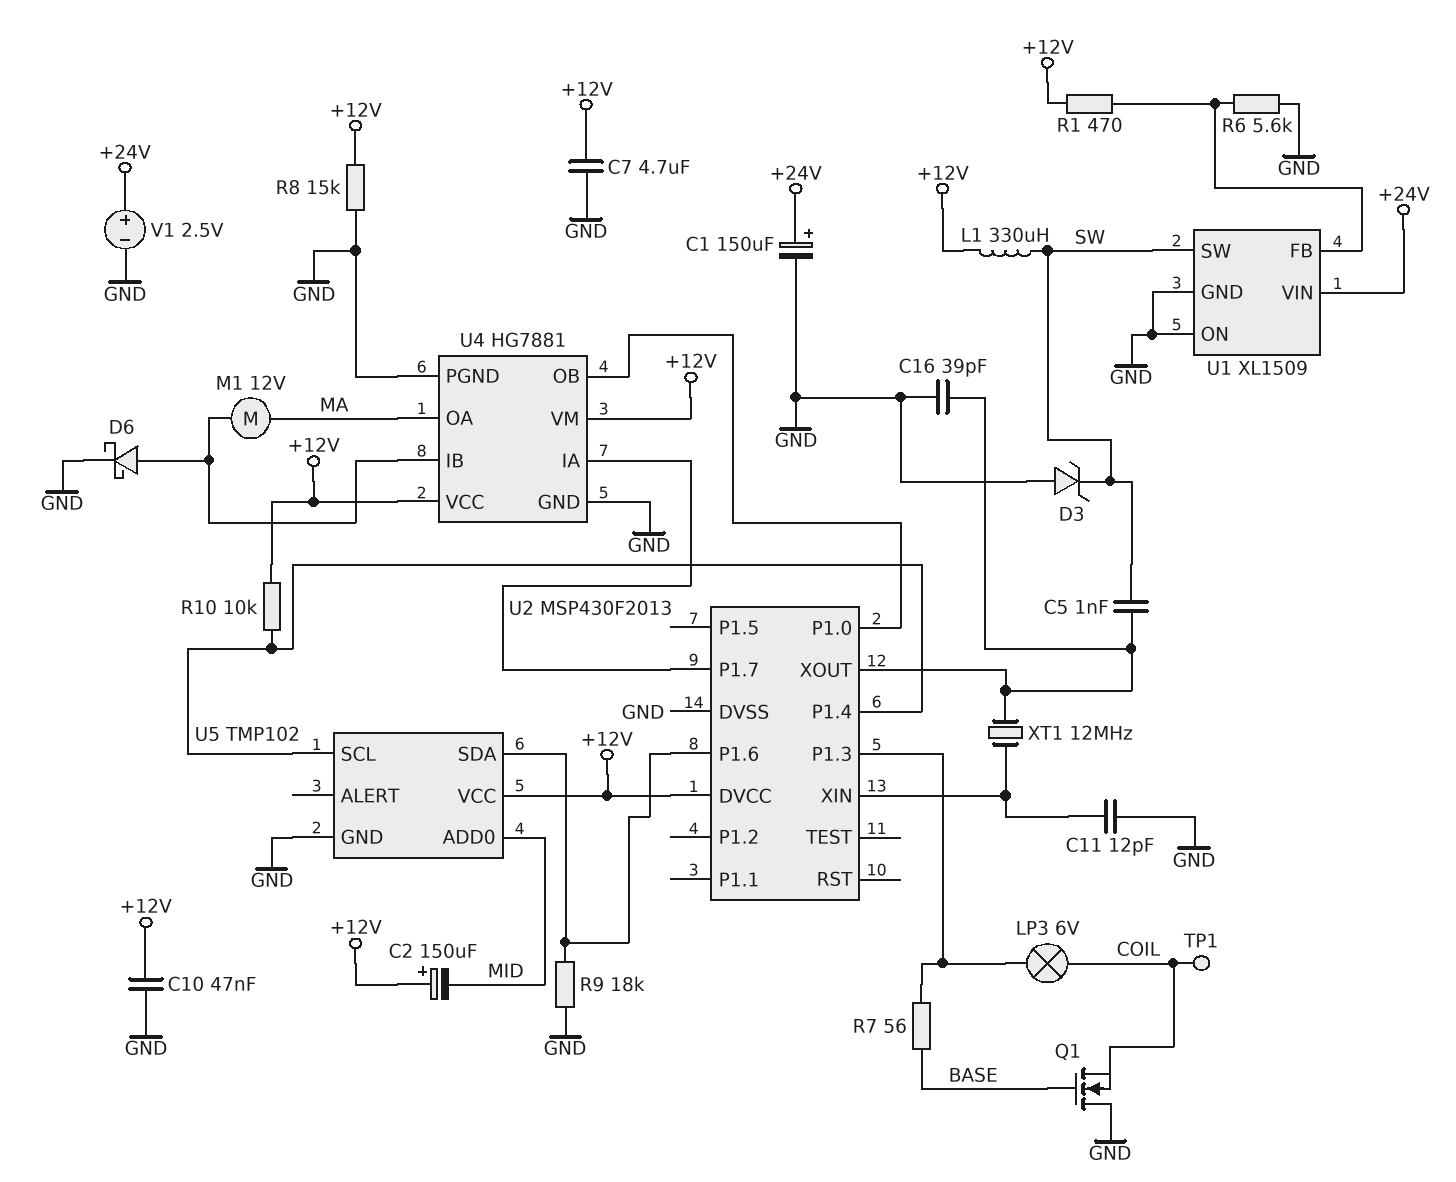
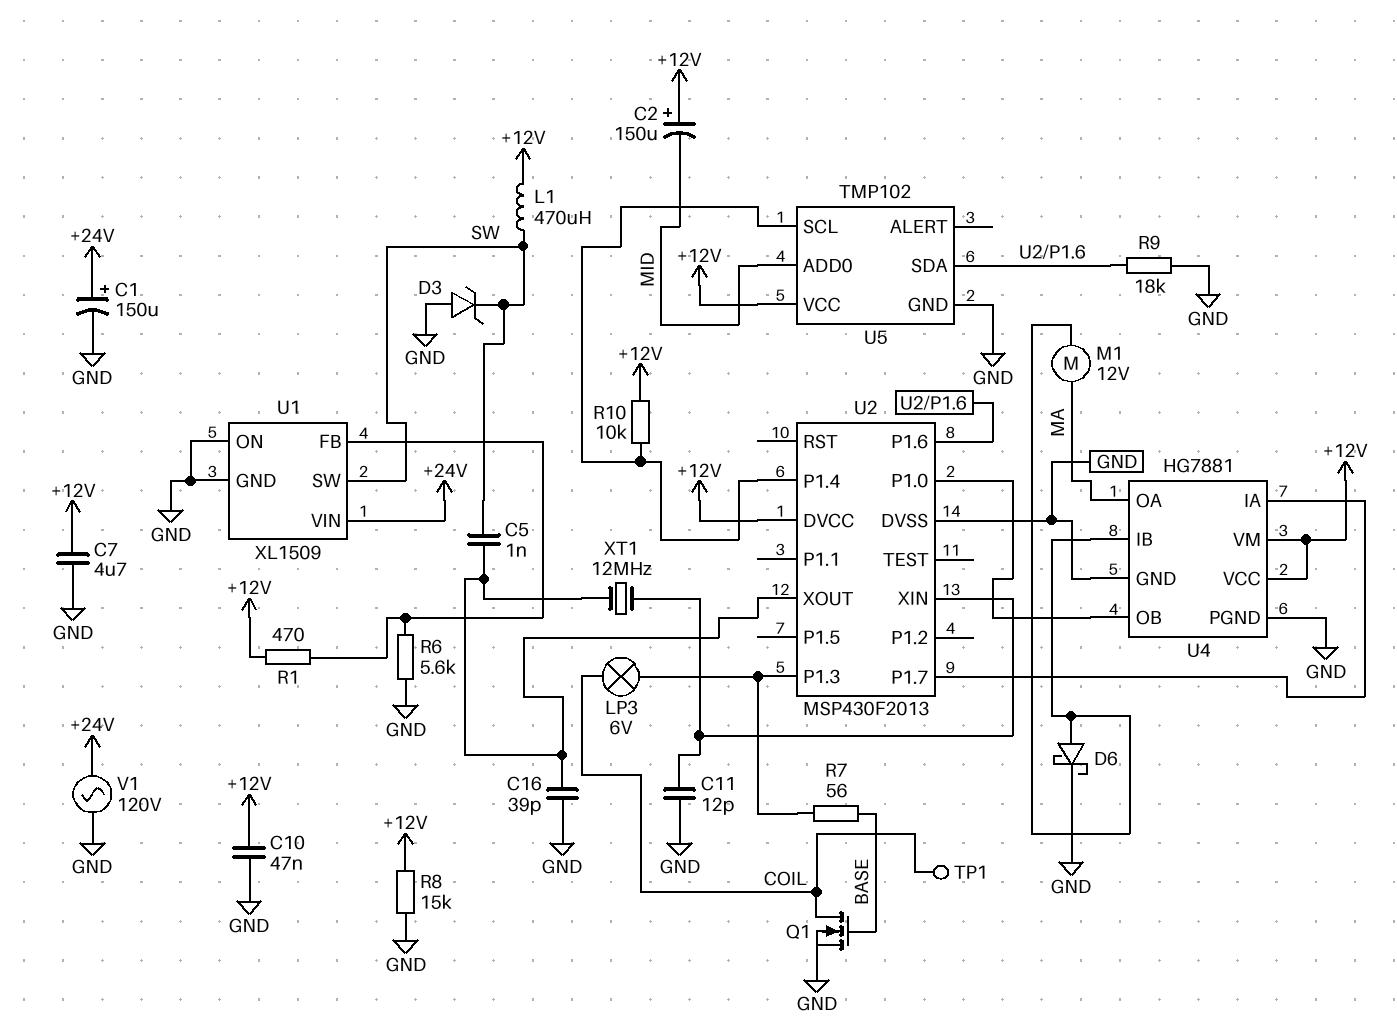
L1: 330uH (+12V, SW) -> 470uH (+12V, SW)
Q1: NMOS (G BASE, D GND, S COIL) -> NMOS (G BASE, D COIL, S GND)
V1: 2.5V (plus +24V, minus GND) -> AC 120V (+24V, GND)

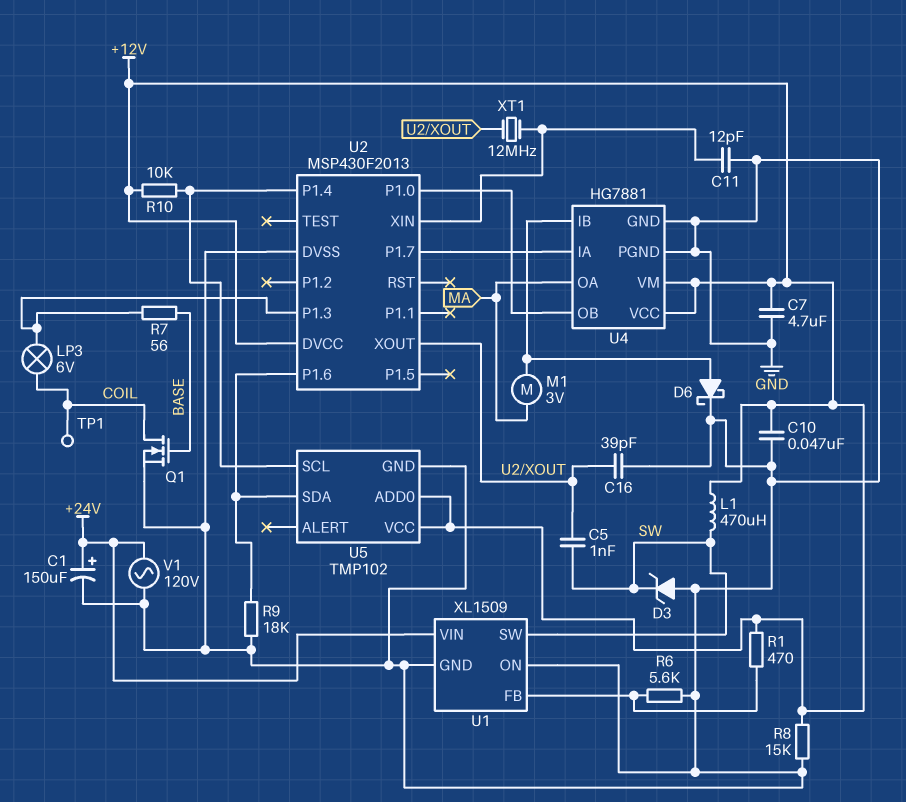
C2: 150uF (plus +12V, minus MID) -> none
M1: motor 12V (MA, U4/IB) -> motor 3V (MA, U4/IB)
U5 pin ADD0: MID -> +12V

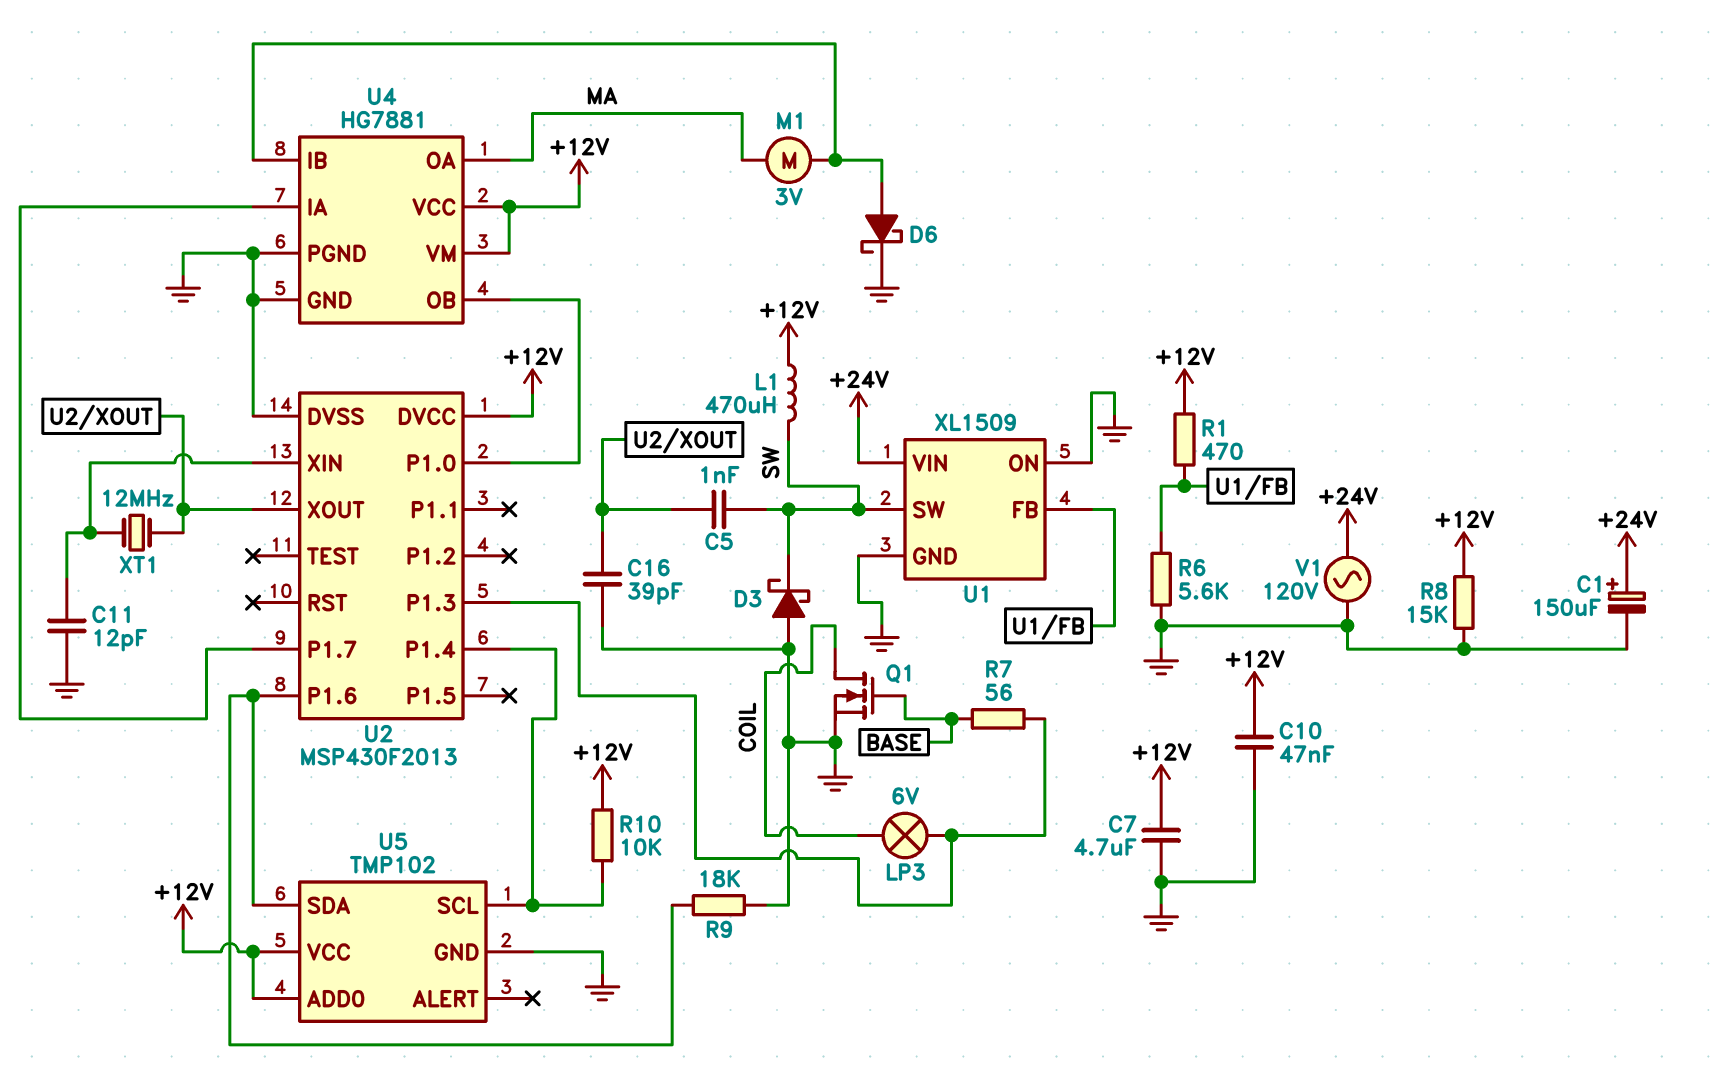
D3: zener (A GND, K SW) -> schottky (A GND, K SW)
TP1: test point (COIL) -> none

